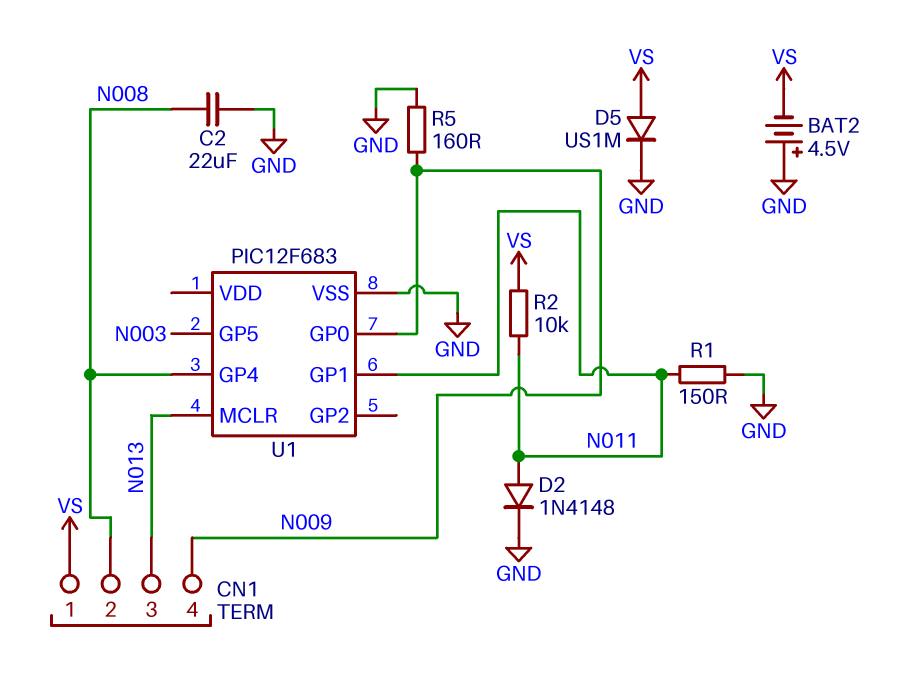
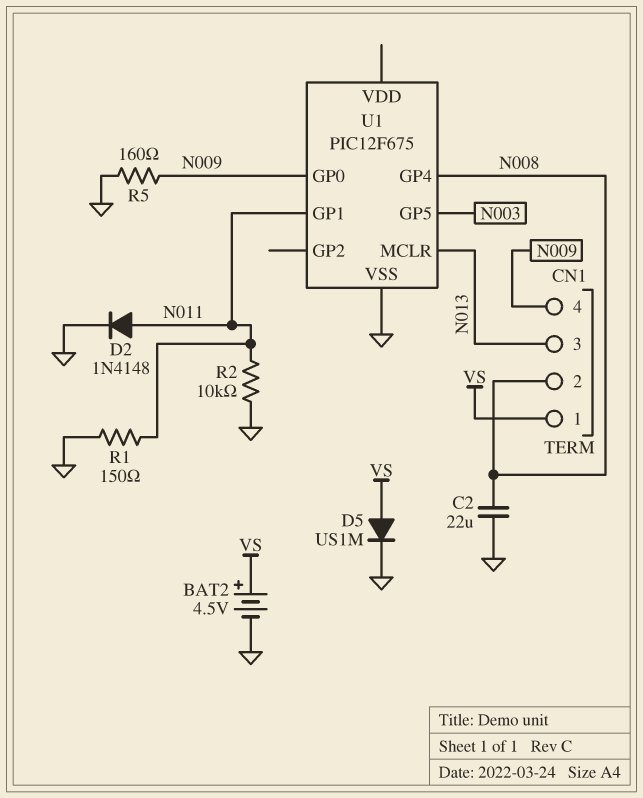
BAT2: 4.5V (plus GND, minus VS) -> 4.5V (plus VS, minus GND)
R2: 10k (N011, VS) -> 10k (GND, N011)
U1: PIC12F683 -> PIC12F675

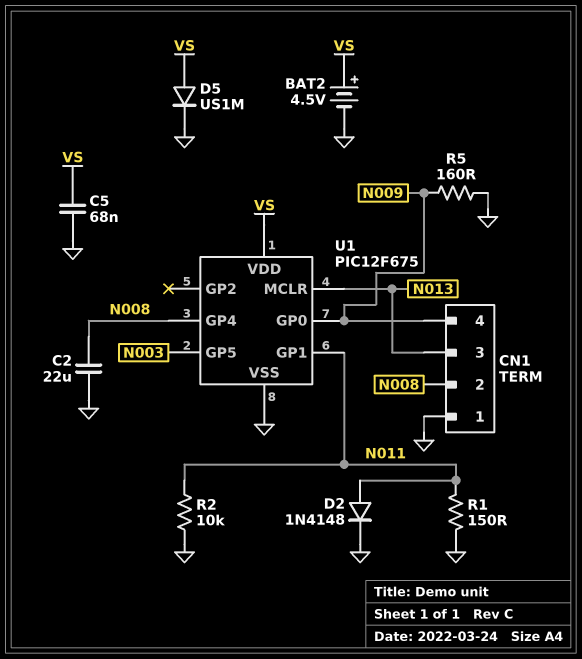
C5: none -> 68nF (GND, VS)
CN1 pin 1: VS -> GND
U1 pin VDD: none -> VS

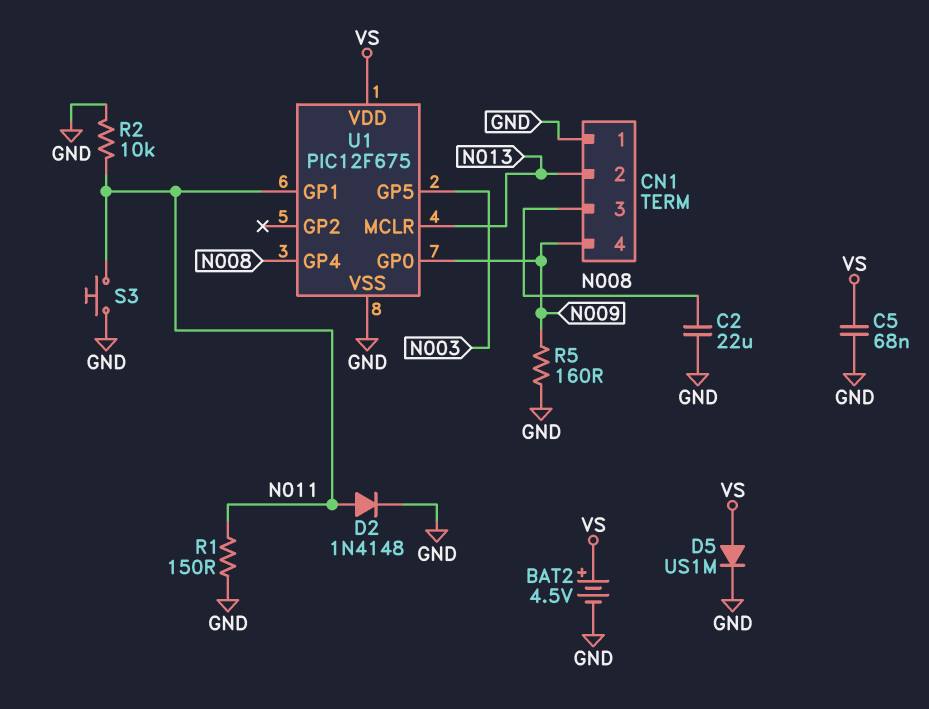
CN1 pin 2: N008 -> N013
CN1 pin 3: N013 -> N008
S3: none -> button (GND, N011)

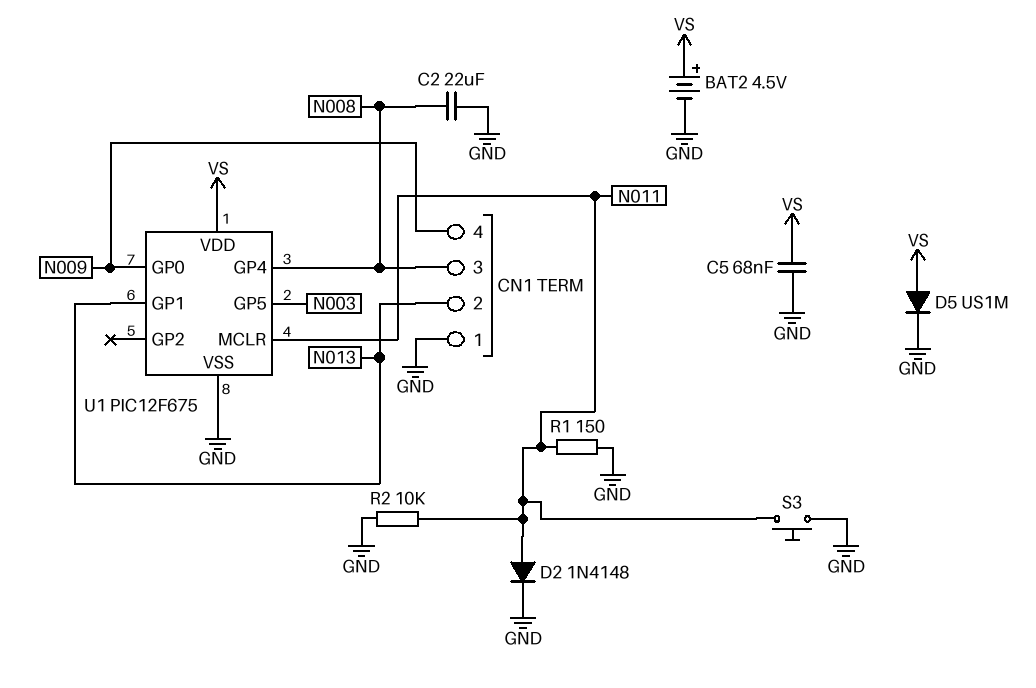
R5: 160 (GND, N009) -> none
U1 pin GP1: N011 -> N013
U1 pin MCLR: N013 -> N011

